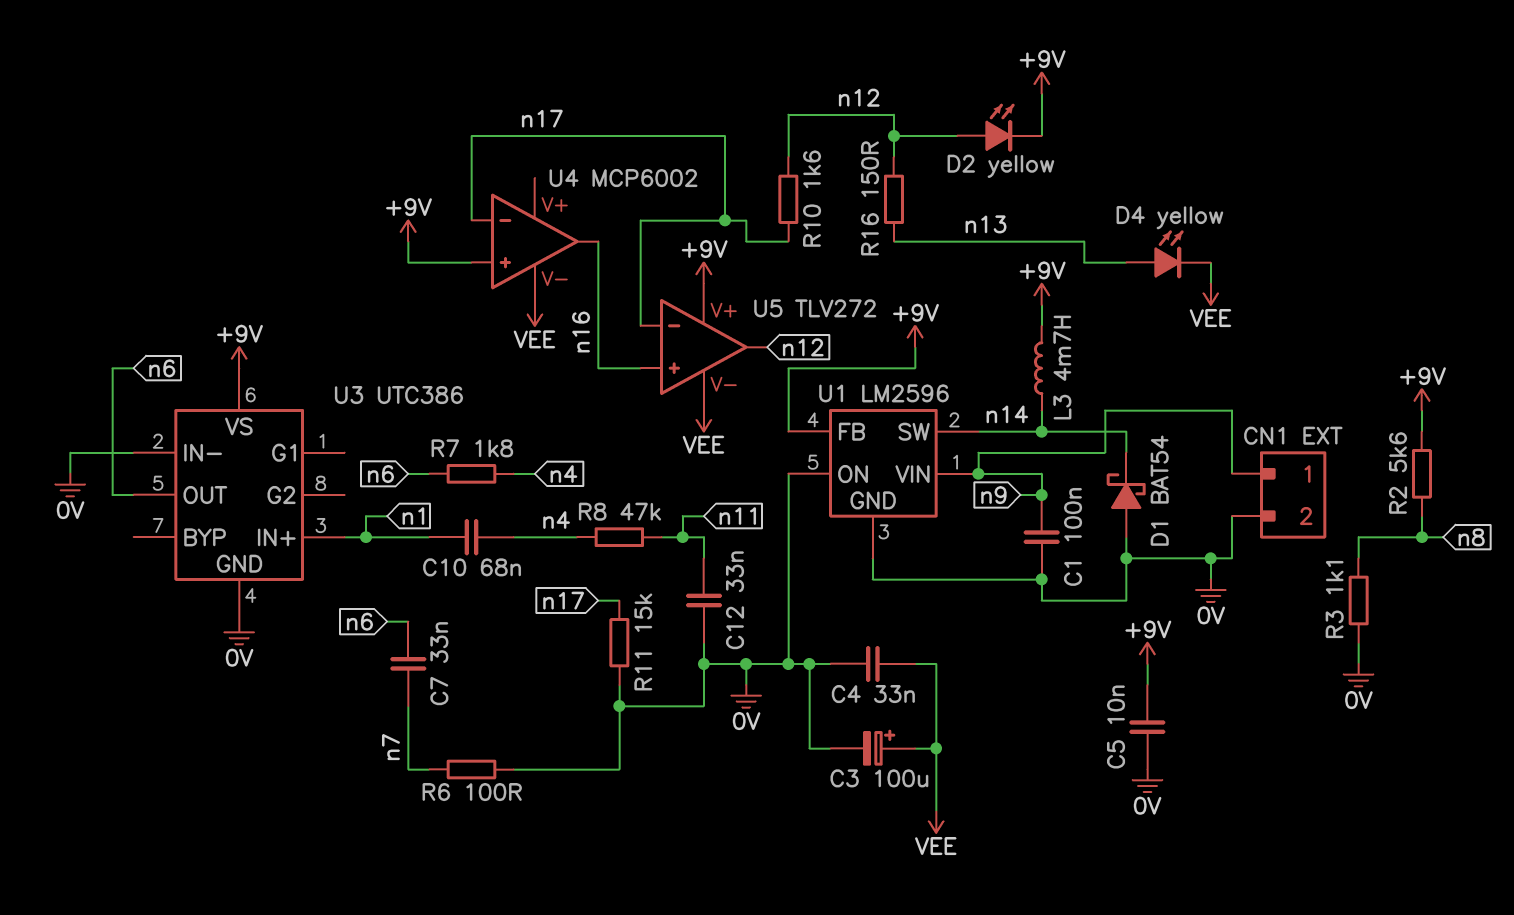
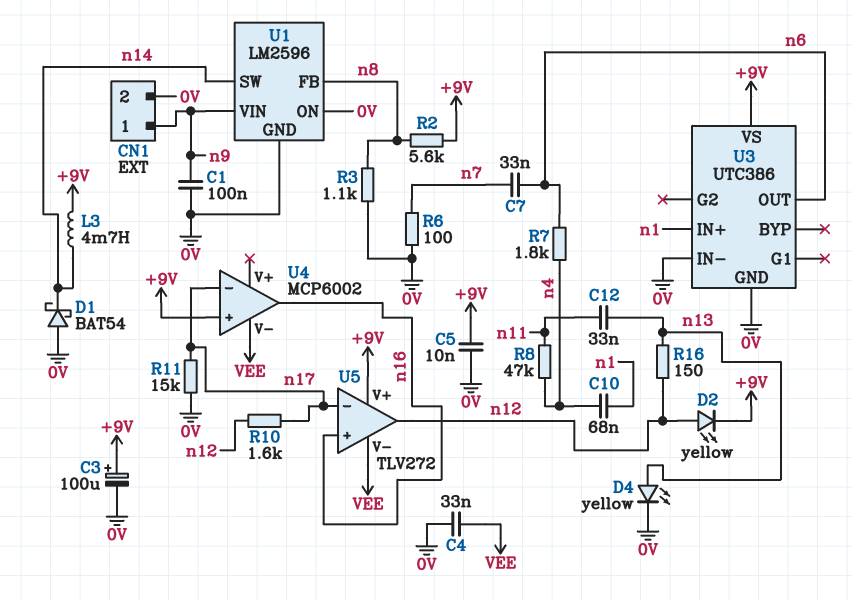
C3: 100uF (plus VEE, minus 0V) -> 100uF (plus +9V, minus 0V)
C12: 33nF (0V, n11) -> 33nF (n11, n13)
D4: LED yellow (A n13, K VEE) -> LED yellow (A n13, K 0V)
U1 pin FB: +9V -> n8

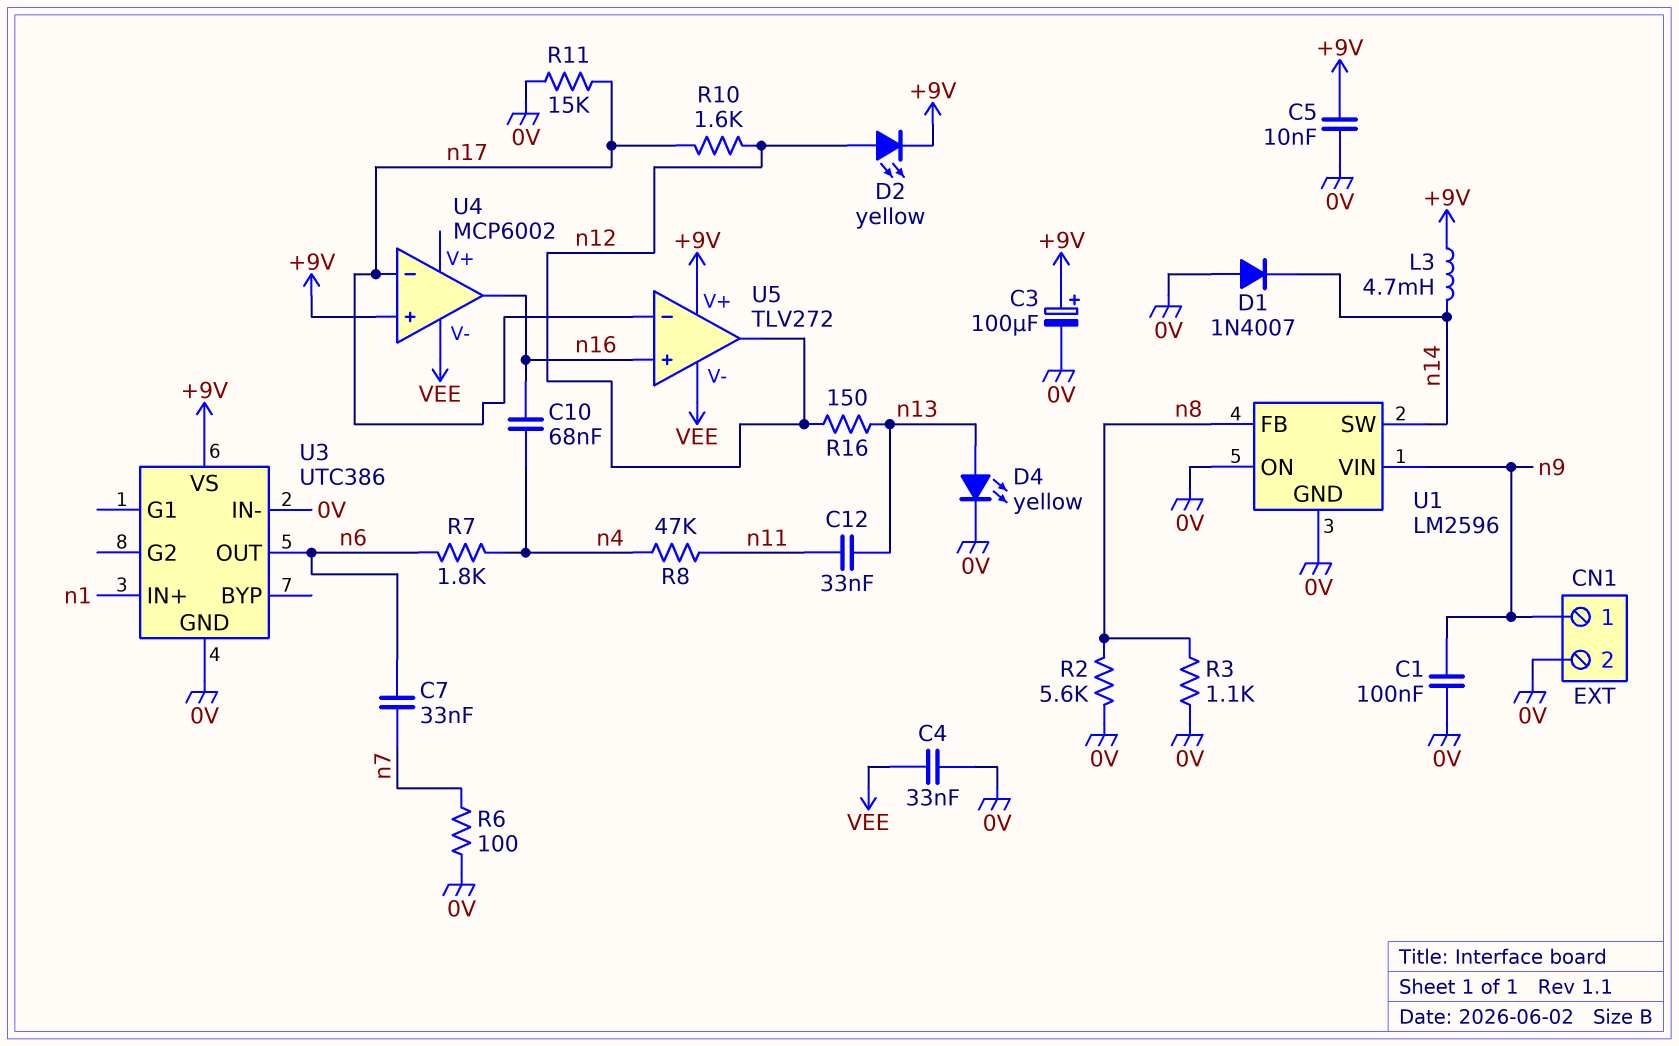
C10: 68nF (n1, n4) -> 68nF (n4, n16)
D1: schottky BAT54 (A 0V, K n14) -> diode 1N4007 (A 0V, K n14)
R2: 5.6k (+9V, n8) -> 5.6k (0V, n8)

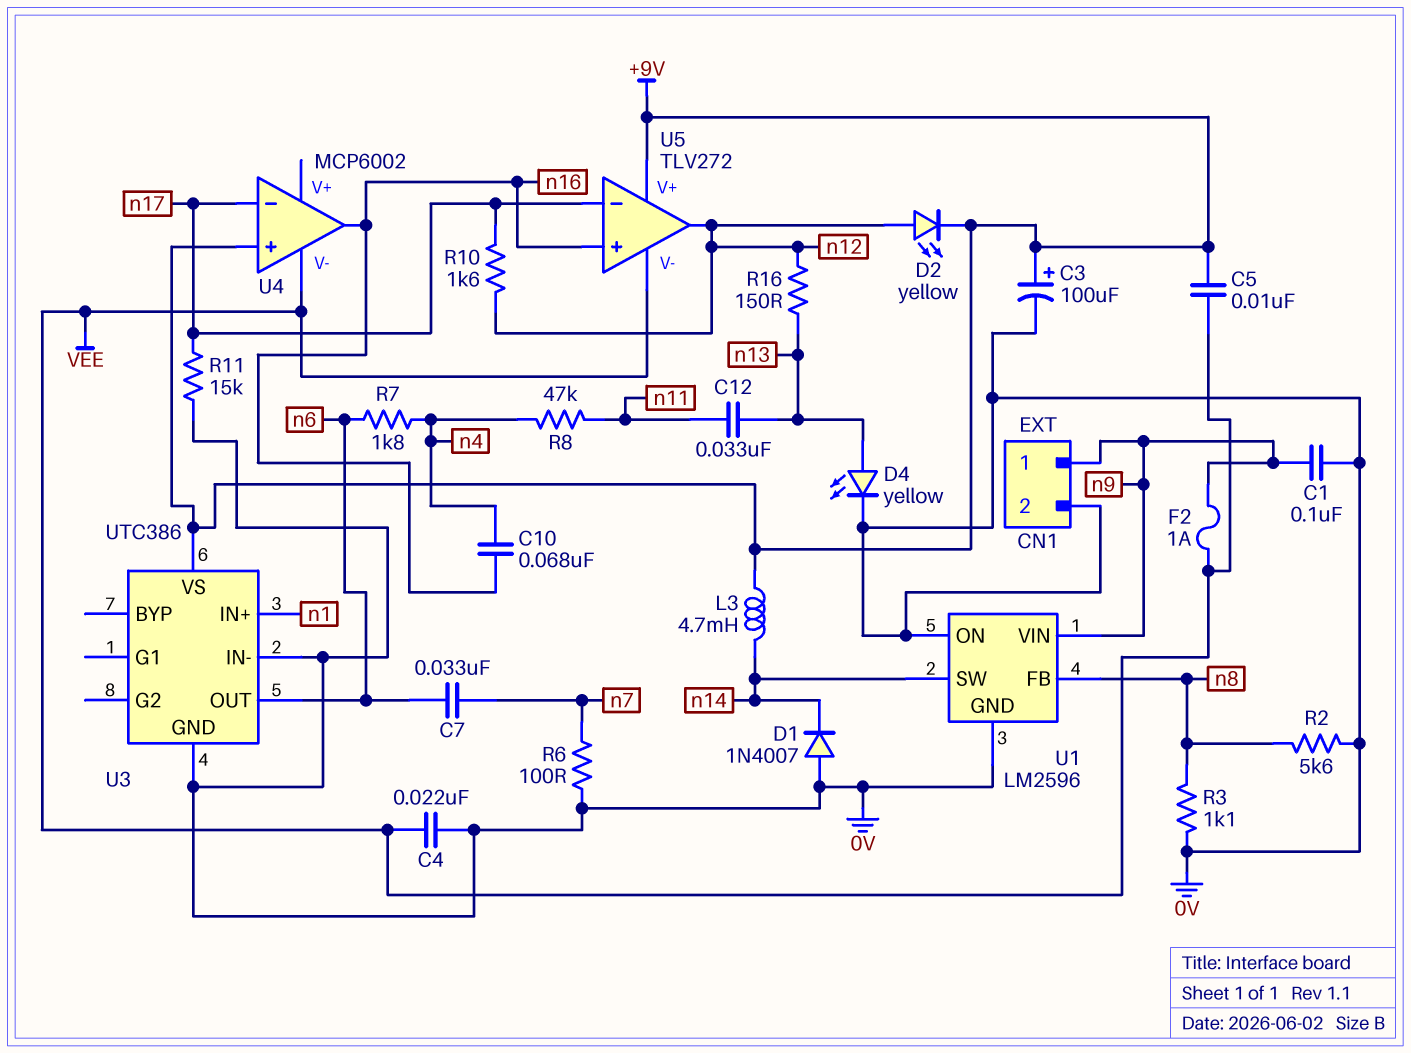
C4: 33nF (0V, VEE) -> 22nF (0V, VEE)
C5: 10nF (+9V, 0V) -> 10nF (+9V, VEE)
F2: none -> 1A (VEE, n9)

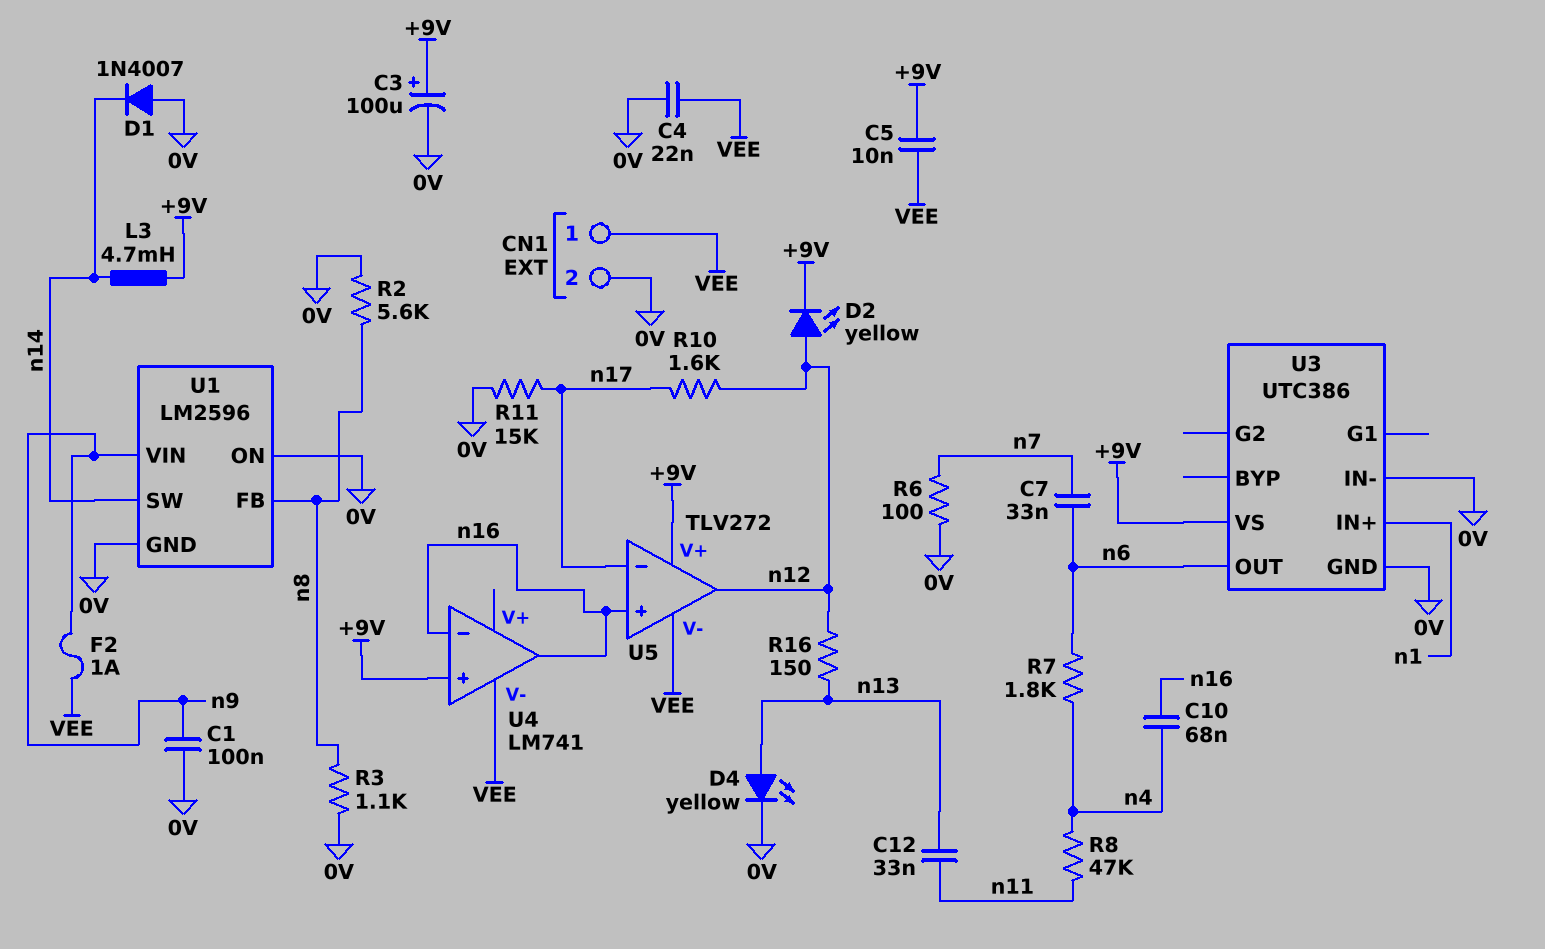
CN1 pin 1: n9 -> VEE
U4: MCP6002 -> LM741
U4 pin in-: n17 -> n16

